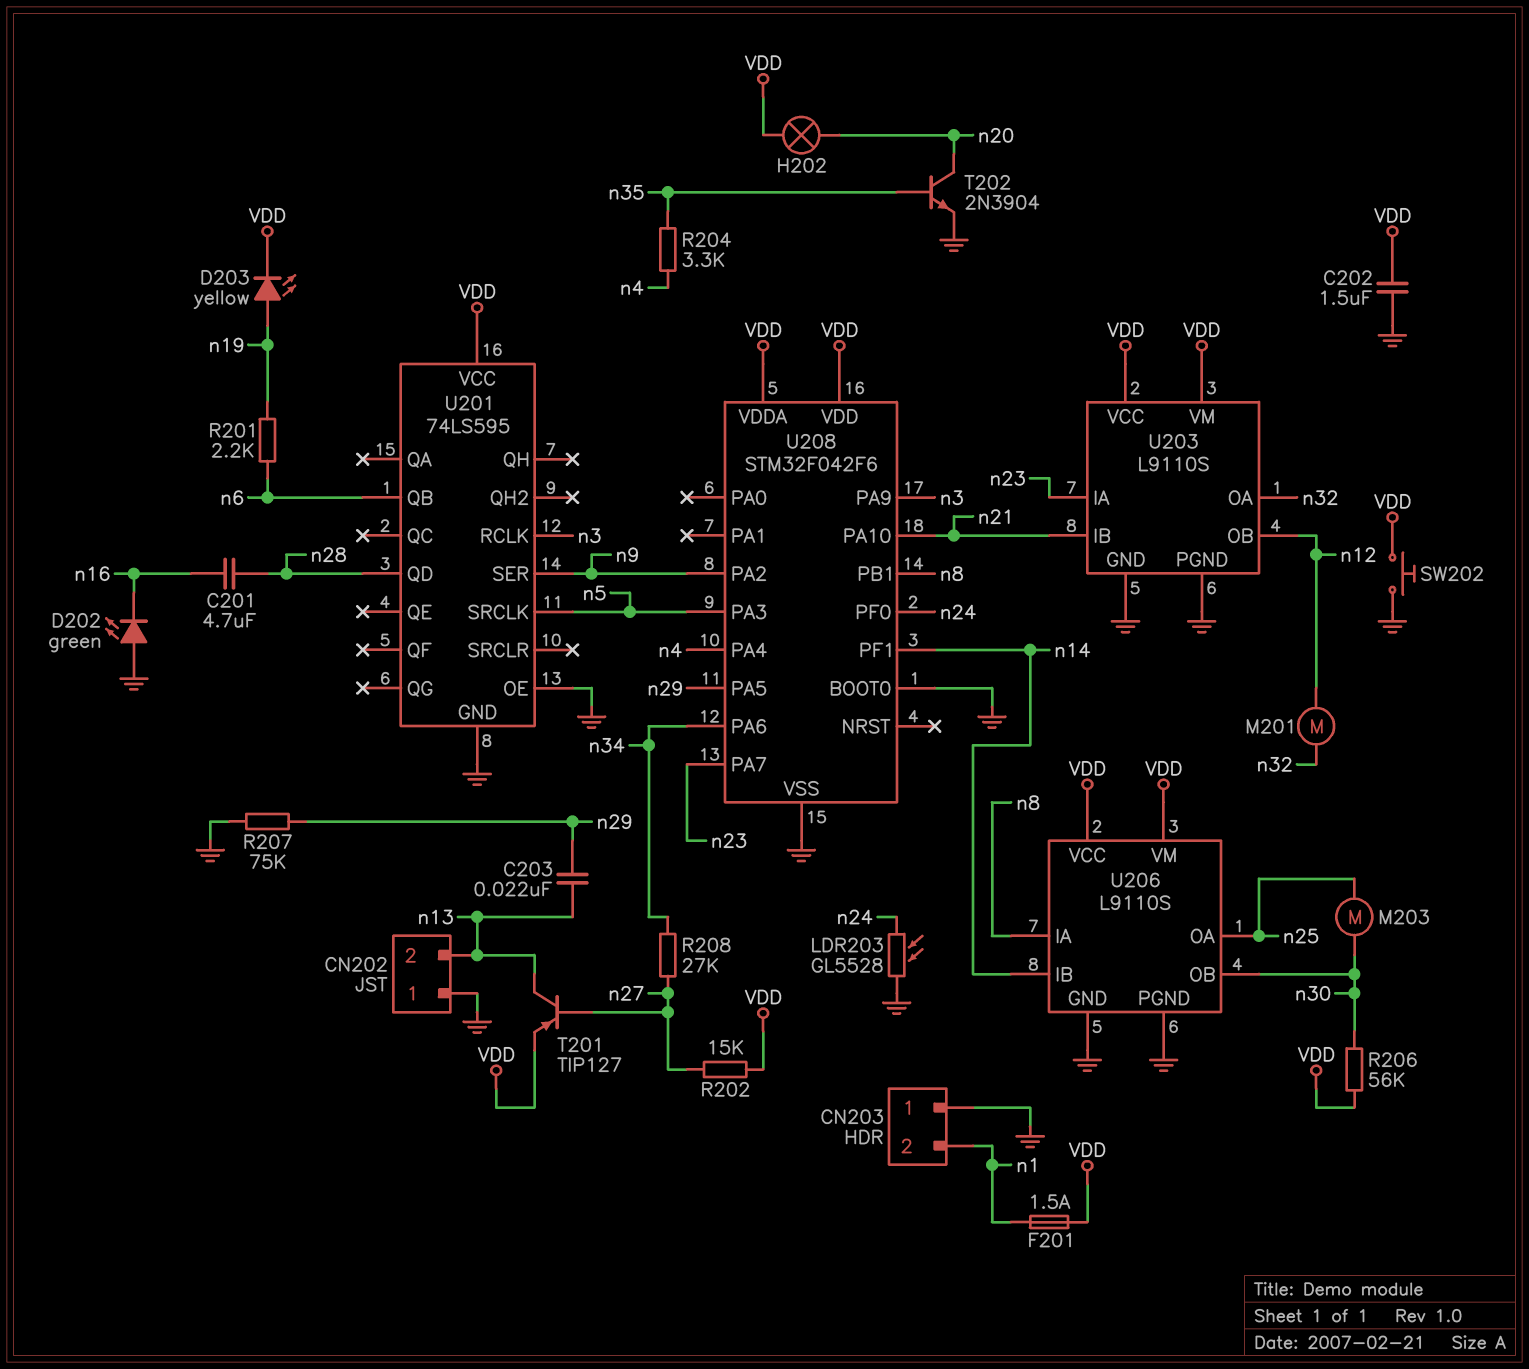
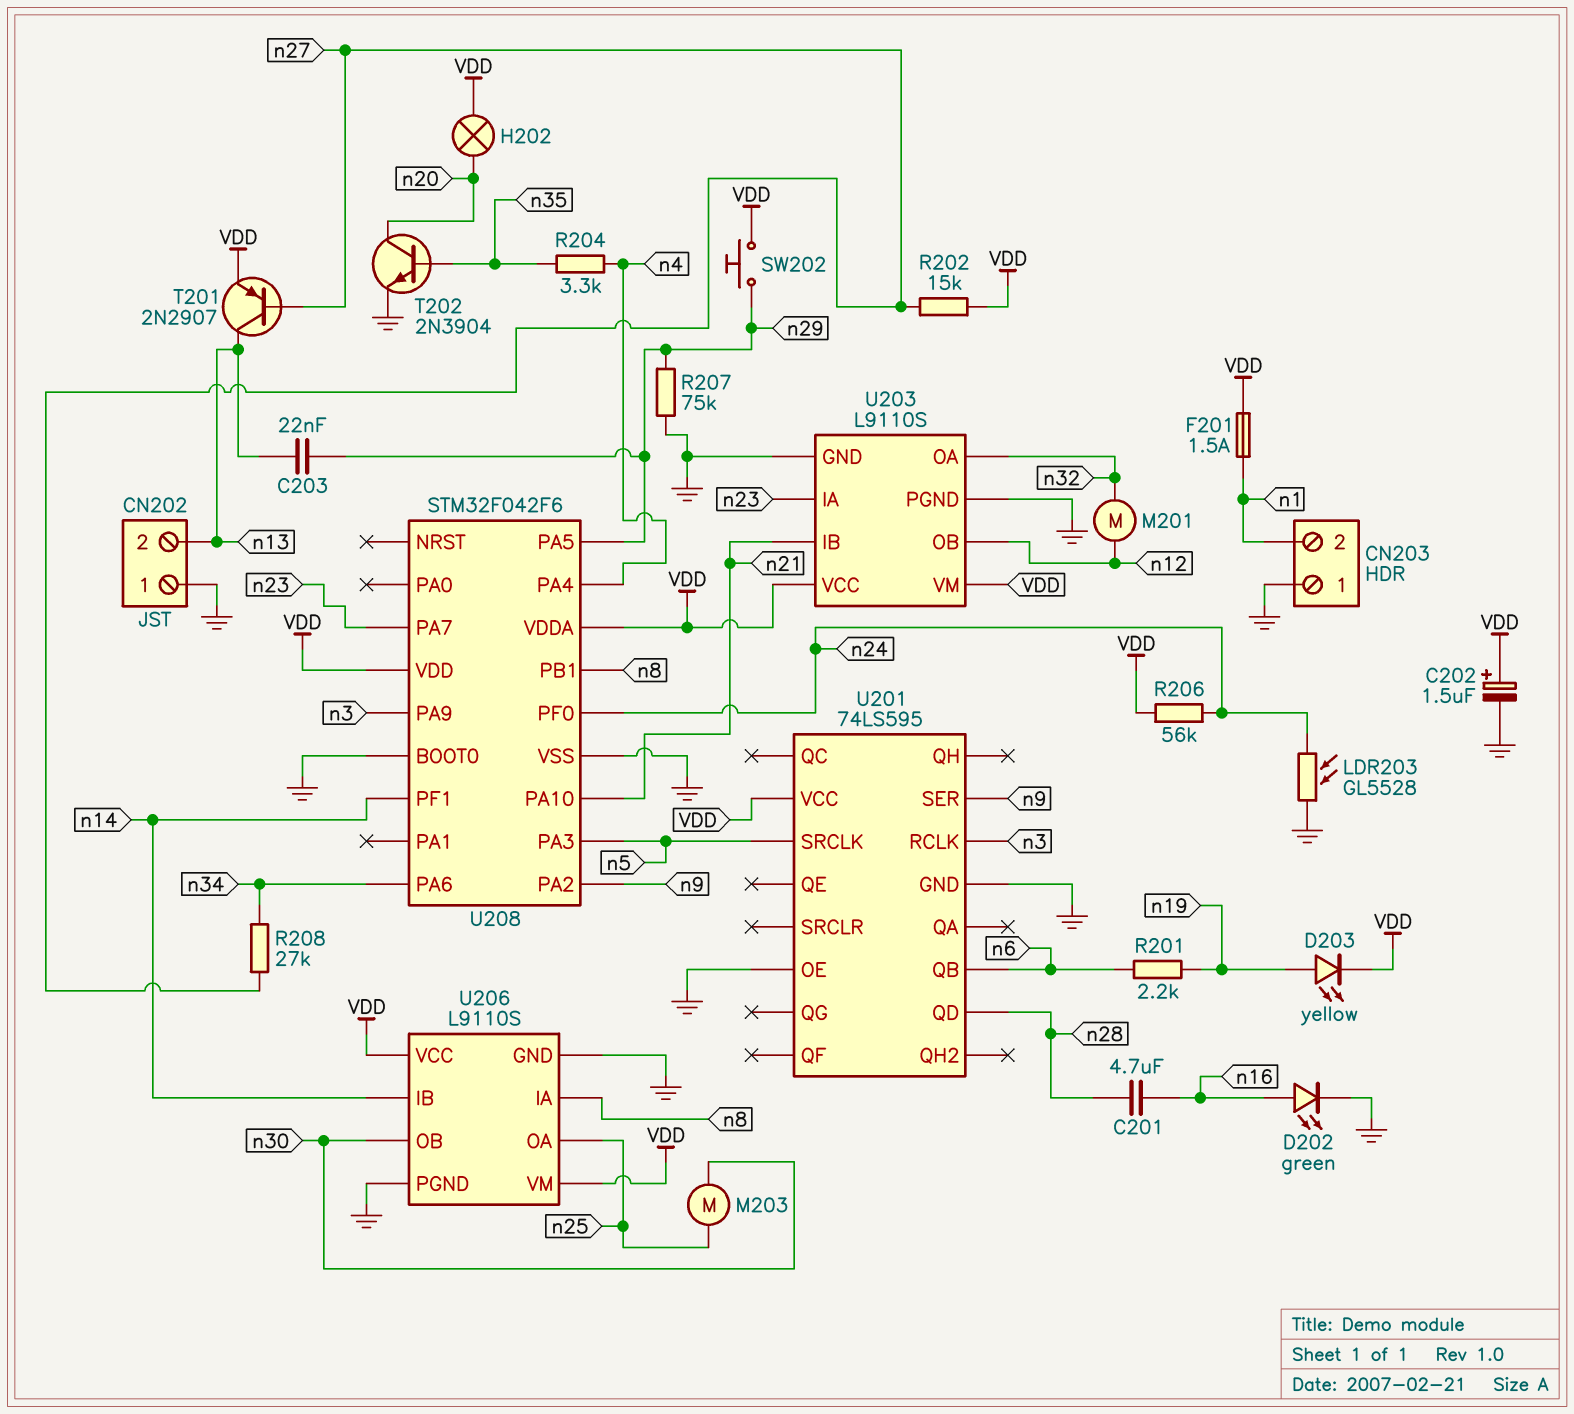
C202: 1.5uF (GND, VDD) -> 1.5uF (plus VDD, minus GND)
D202: LED green (A GND, K n16) -> LED green (A n16, K GND)
R206: 56k (VDD, n30) -> 56k (VDD, n24)
SW202: button (GND, VDD) -> button (VDD, n29)
T201: PNP TIP127 (B n27, C n13, E VDD) -> PNP 2N2907 (B n27, C n13, E VDD)

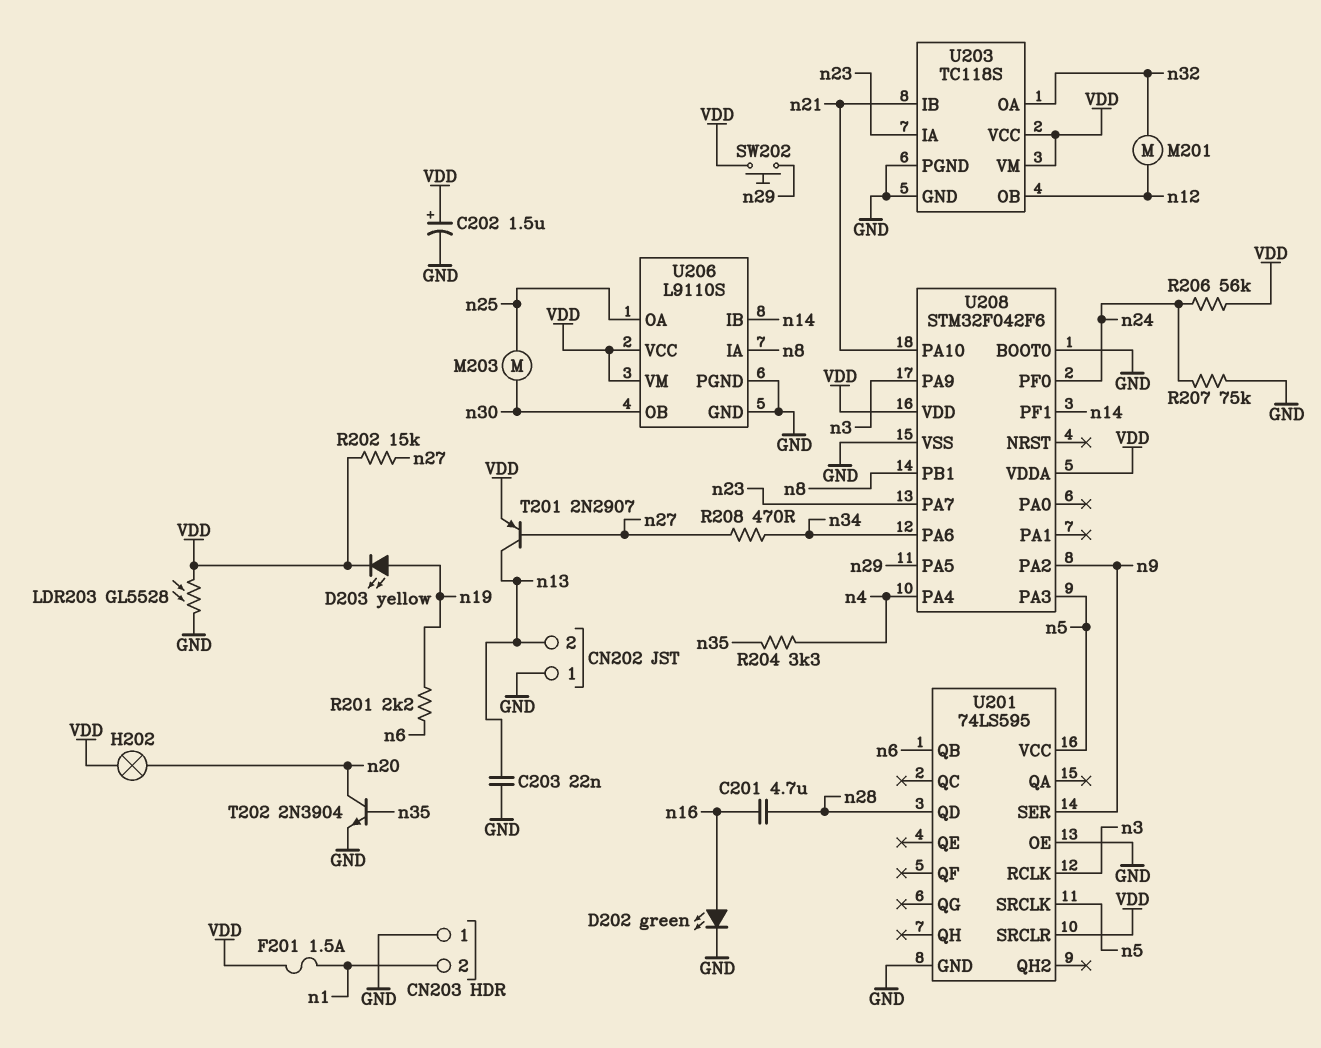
C203: 22nF (n13, n29) -> 22nF (GND, n13)
LDR203: GL5528 (GND, n24) -> GL5528 (GND, VDD)
R207: 75k (GND, n29) -> 75k (GND, n24)
R208: 27k (n27, n34) -> 470 (n27, n34)
U201 pin SRCLR: none -> VDD
U201 pin VCC: VDD -> n5
U203: L9110S -> TC118S

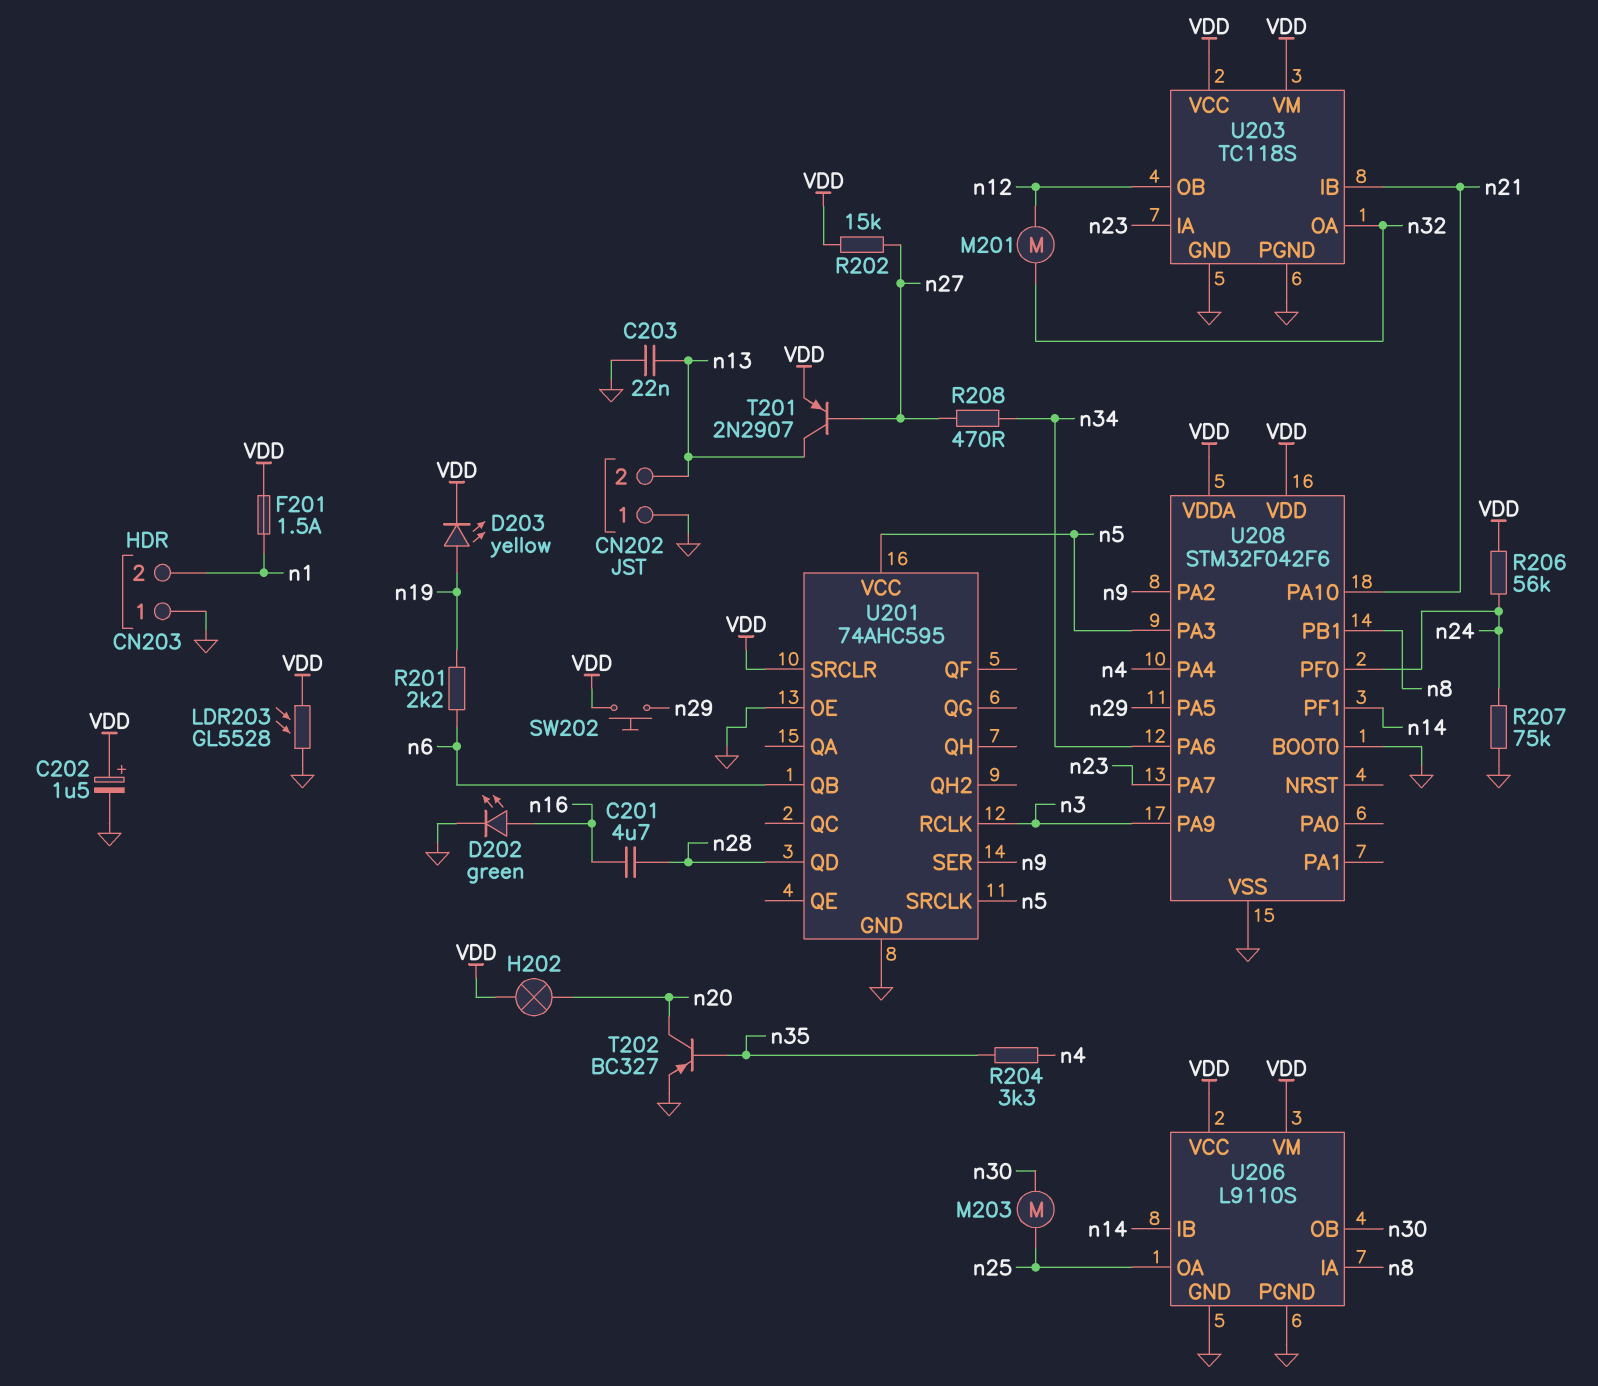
T202: NPN 2N3904 (B n35, C n20, E GND) -> PNP BC327 (B n35, C n20, E GND)
U201: 74LS595 -> 74AHC595

